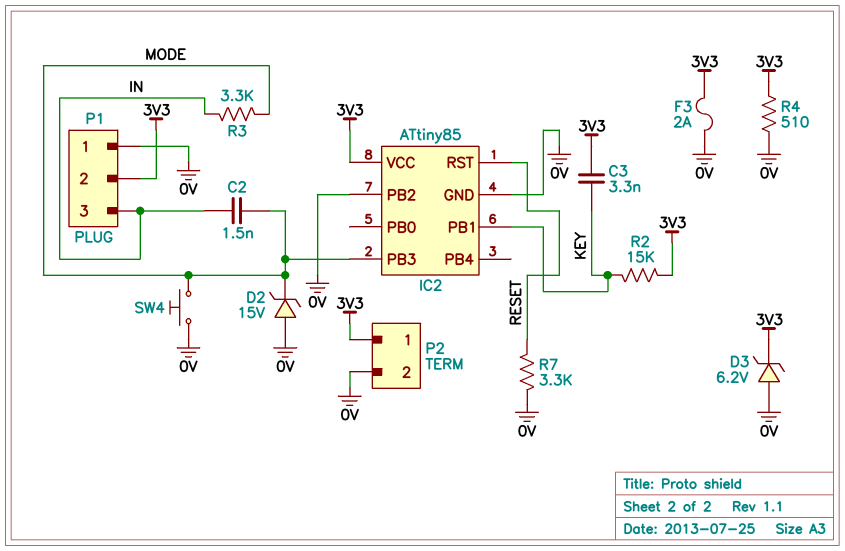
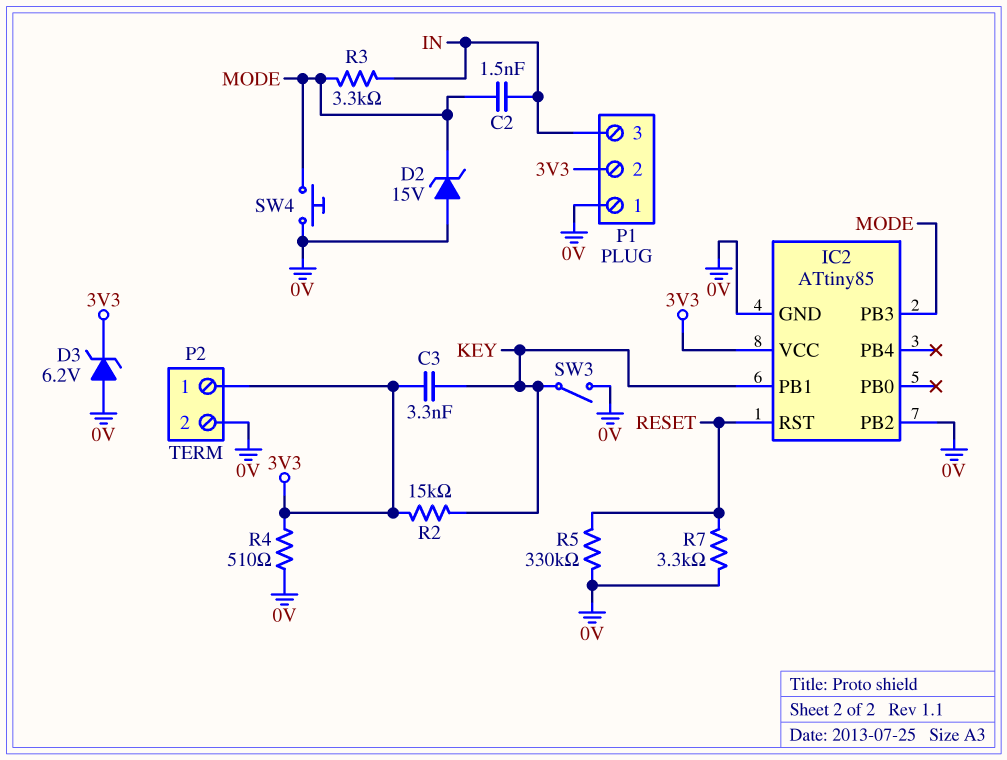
F3: 2A (0V, 3V3) -> none
R5: none -> 330k (0V, RESET)
SW3: none -> switch (0V, KEY)

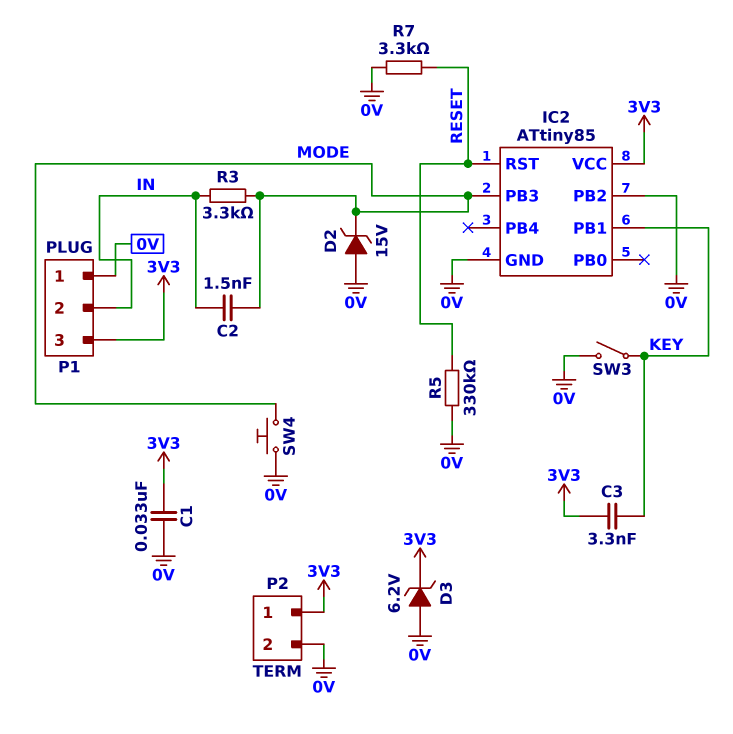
C1: none -> 33nF (0V, 3V3)
P1 pin 2: 3V3 -> IN
P1 pin 3: IN -> 3V3
R2: 15k (3V3, KEY) -> none
R4: 510 (0V, 3V3) -> none

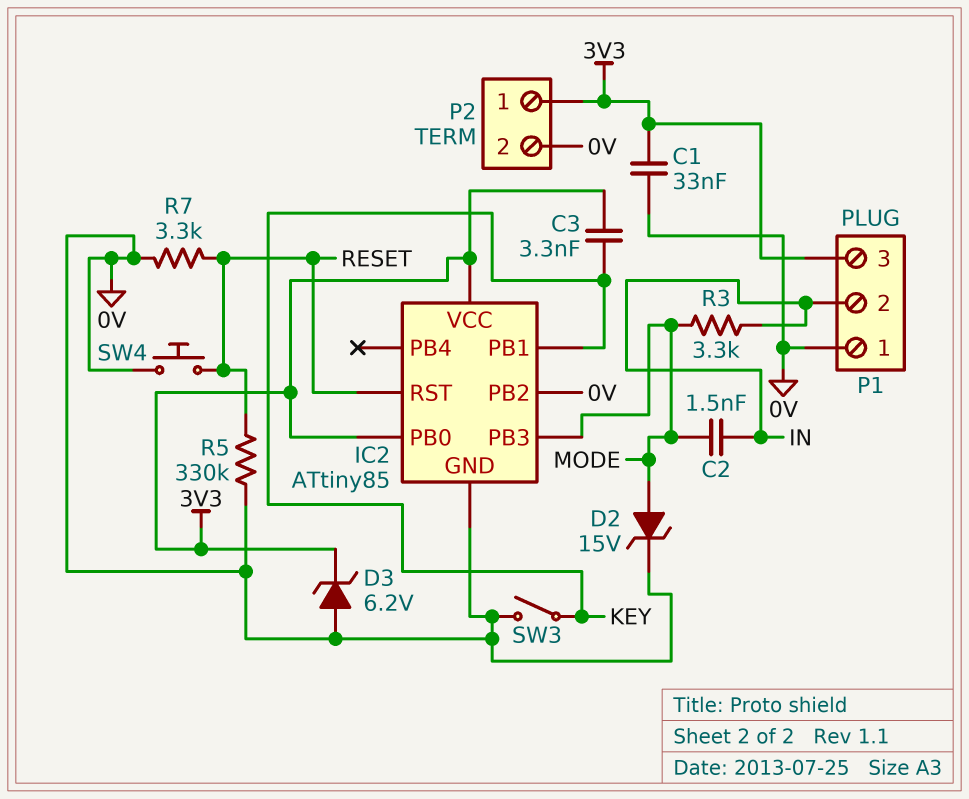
D2: zener 15V (A 0V, K MODE) -> zener 15V (A MODE, K 0V)
IC2 pin PB0: none -> 3V3
SW4: button (0V, MODE) -> button (0V, RESET)

